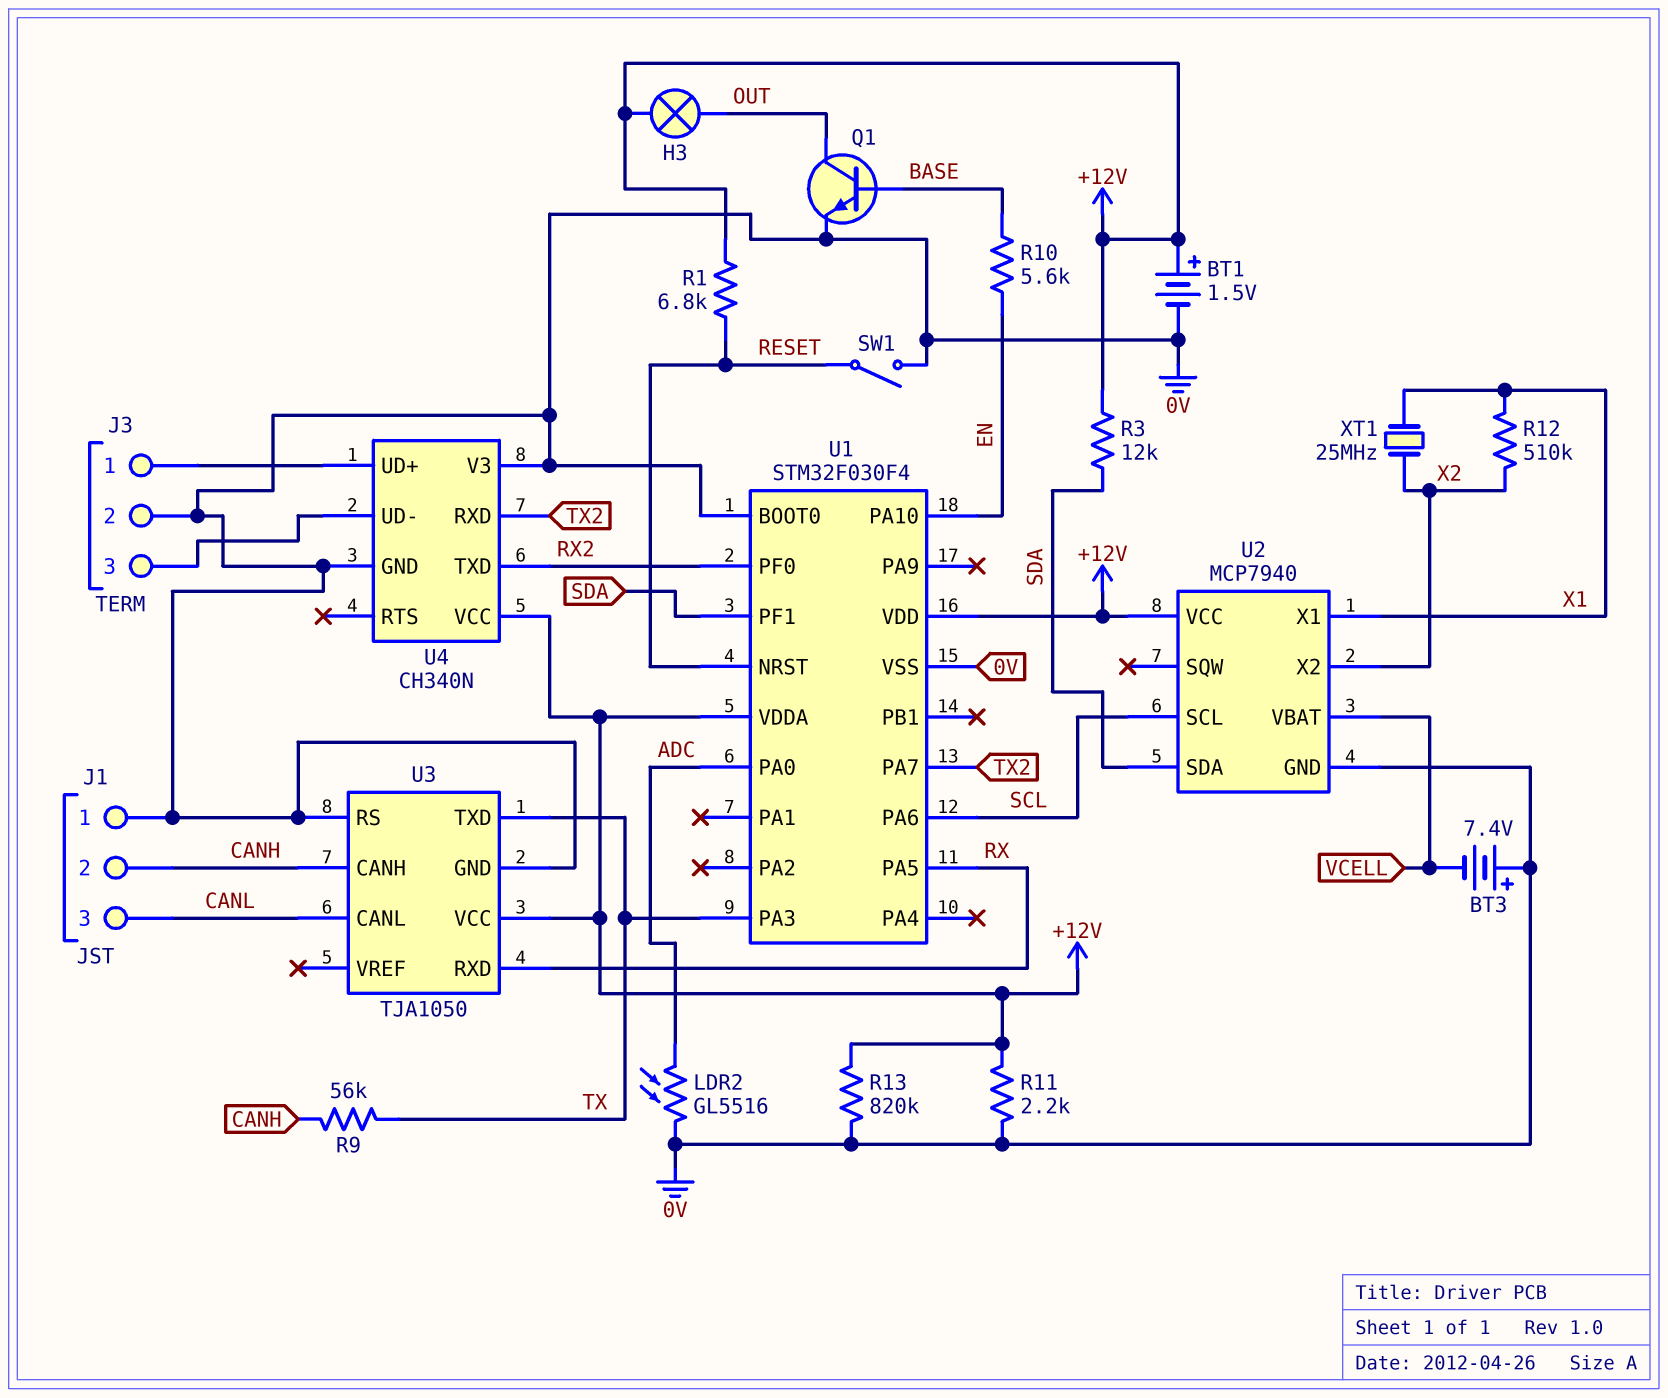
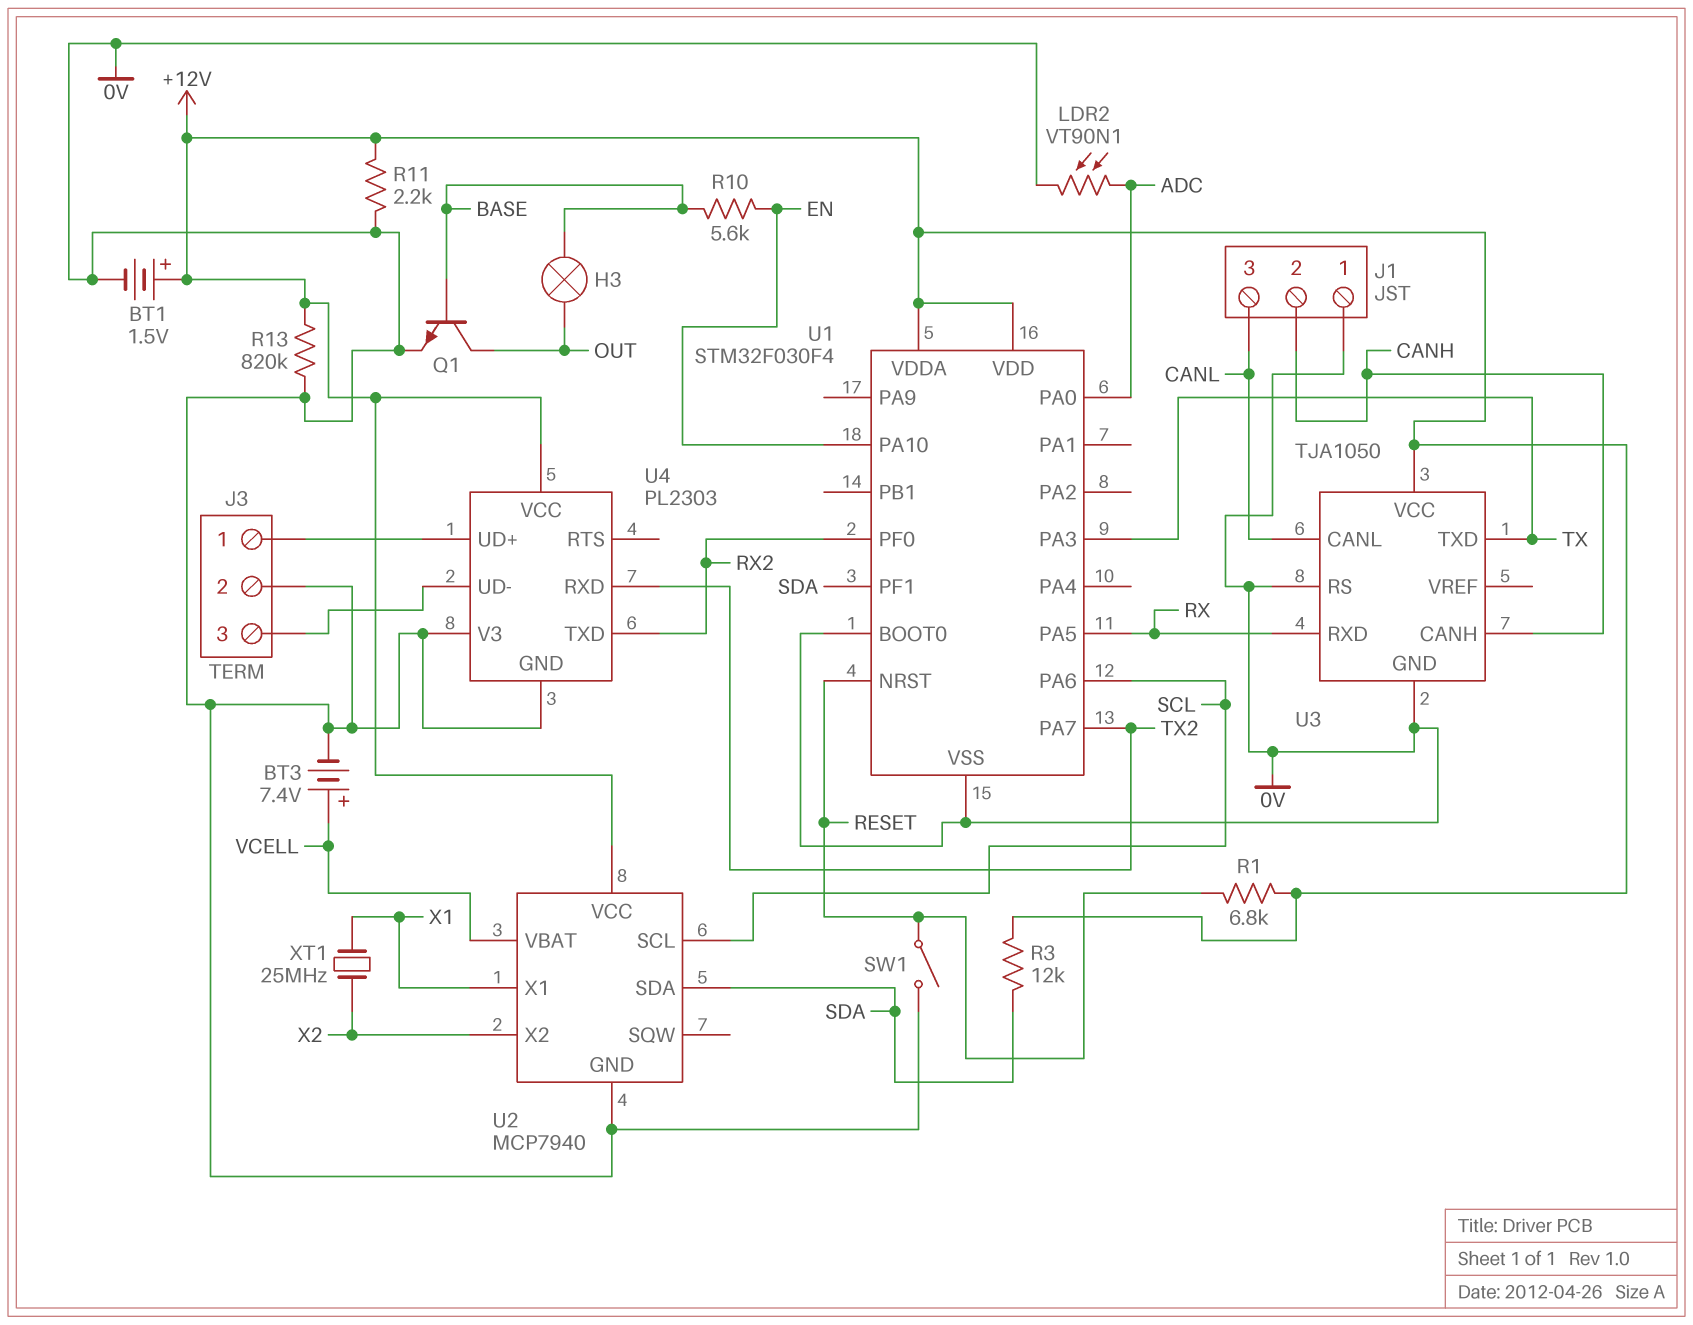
BT3: 7.4V (plus 0V, minus VCELL) -> 7.4V (plus VCELL, minus 0V)
H3: lamp (+12V, OUT) -> lamp (BASE, OUT)
LDR2: GL5516 (0V, ADC) -> VT90N1 (0V, ADC)
R9: 56k (CANH, TX) -> none
R12: 510k (X1, X2) -> none
U4: CH340N -> PL2303

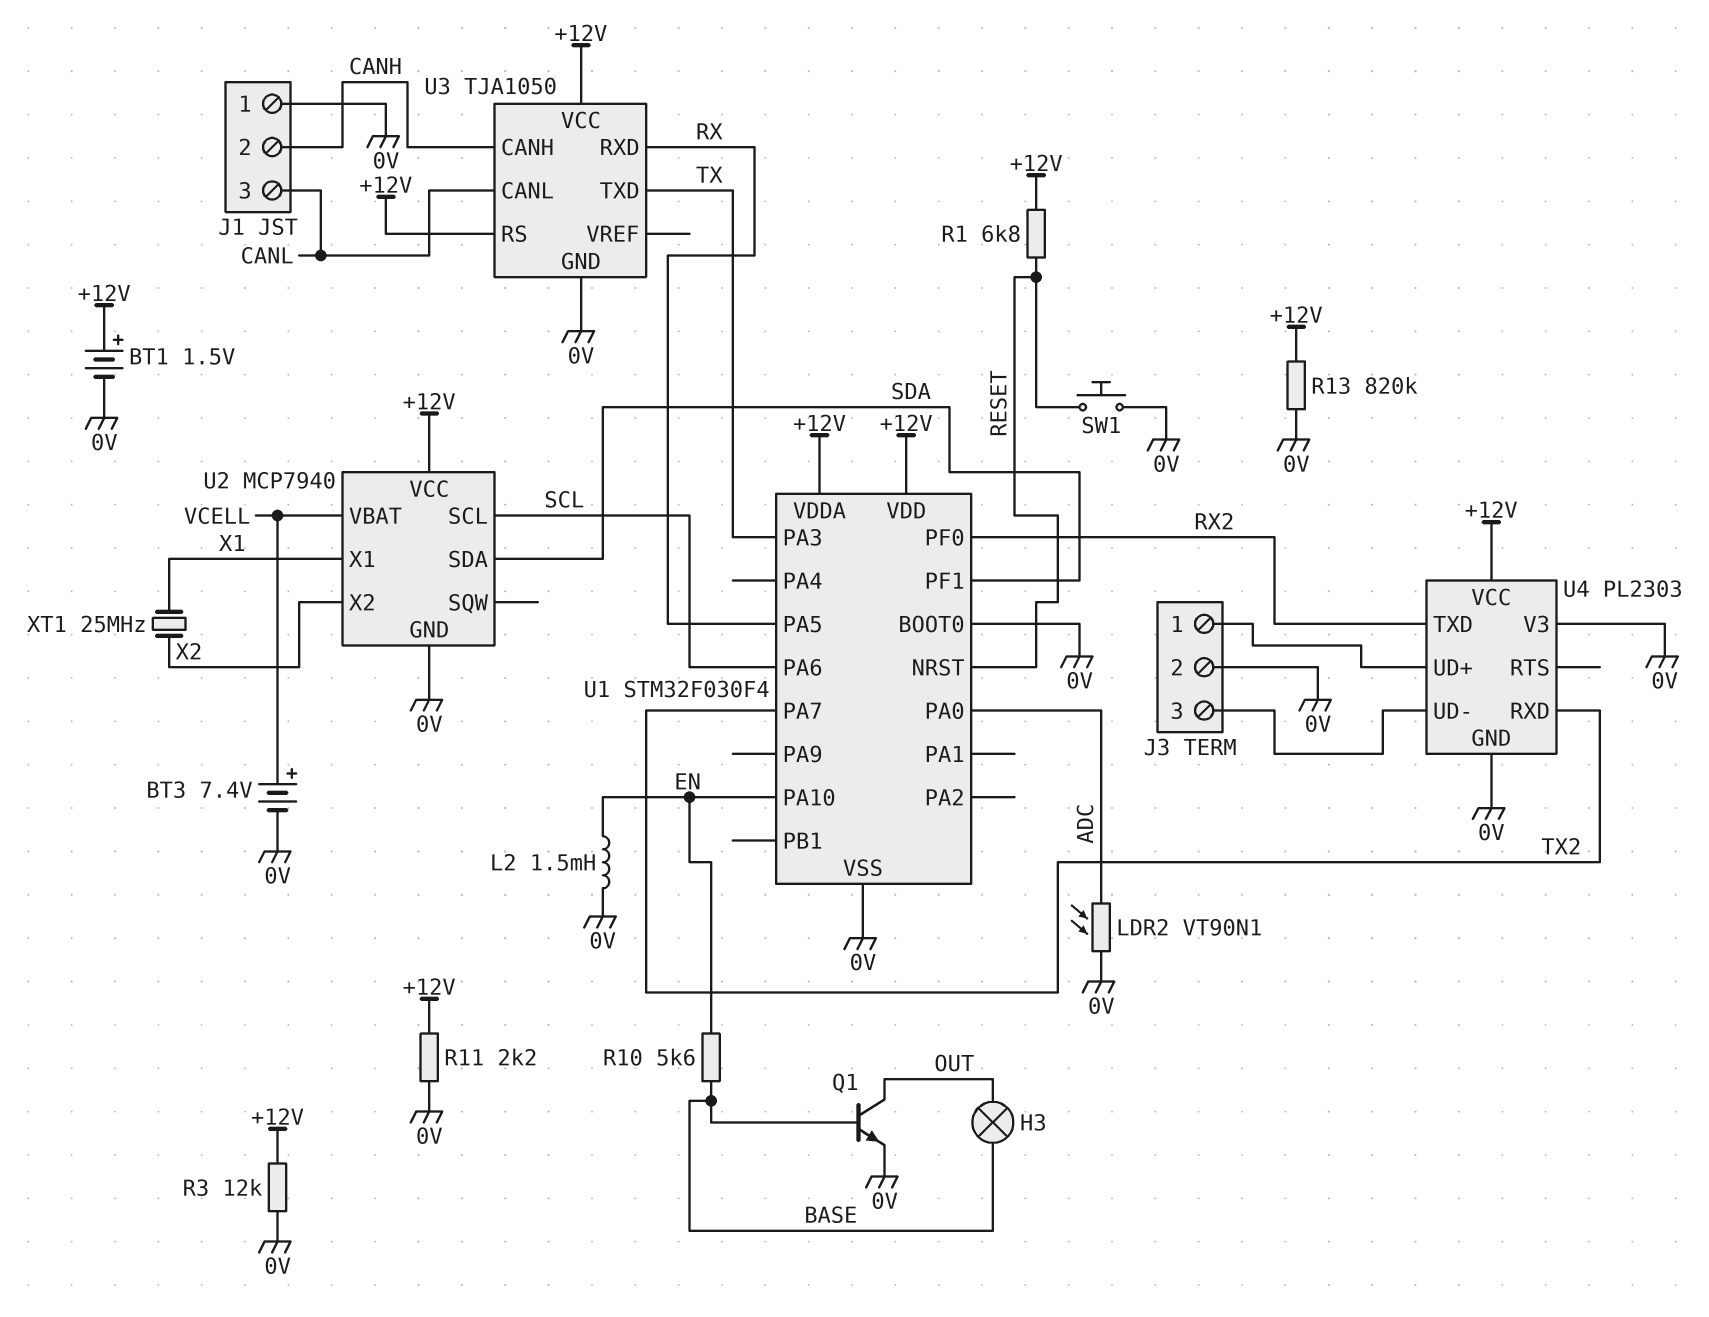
L2: none -> 1.5mH (0V, EN)
R3: 12k (+12V, SDA) -> 12k (+12V, 0V)
SW1: switch (0V, RESET) -> button (0V, RESET)
U3 pin RS: 0V -> +12V

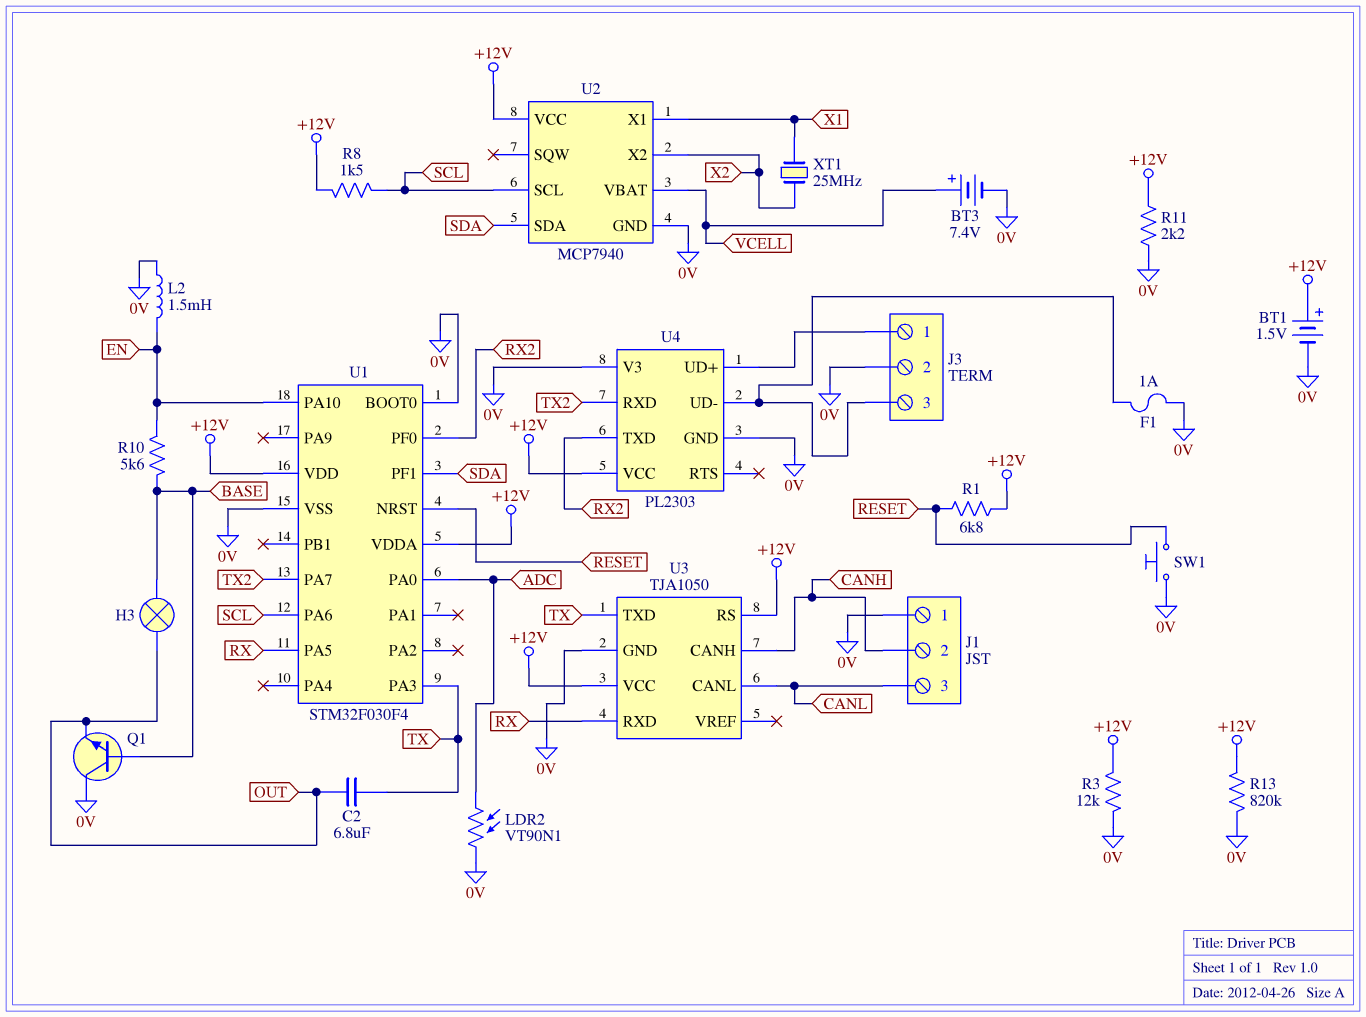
C2: none -> 6.8uF (OUT, TX)
F1: none -> 1A (0V, J3/3)
Q1: NPN (B BASE, C OUT, E 0V) -> NPN (B BASE, C 0V, E OUT)
R8: none -> 1.5k (+12V, SCL)

